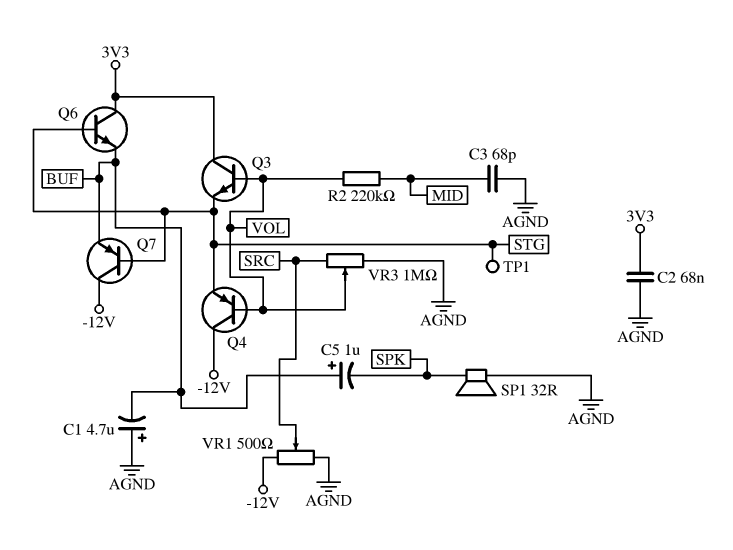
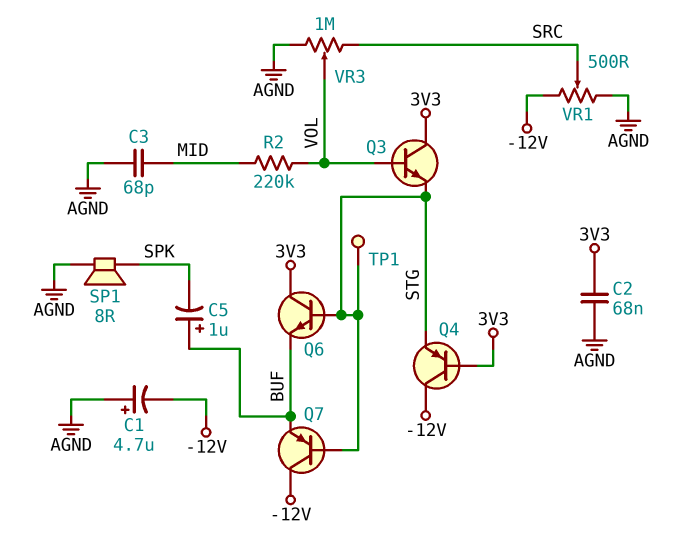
C1: 4.7uF (plus AGND, minus BUF) -> 4.7uF (plus AGND, minus -12V)
Q4: PNP (B VOL, C -12V, E STG) -> PNP (B 3V3, C -12V, E STG)
SP1: speaker 32R (AGND, SPK) -> speaker 8R (AGND, SPK)

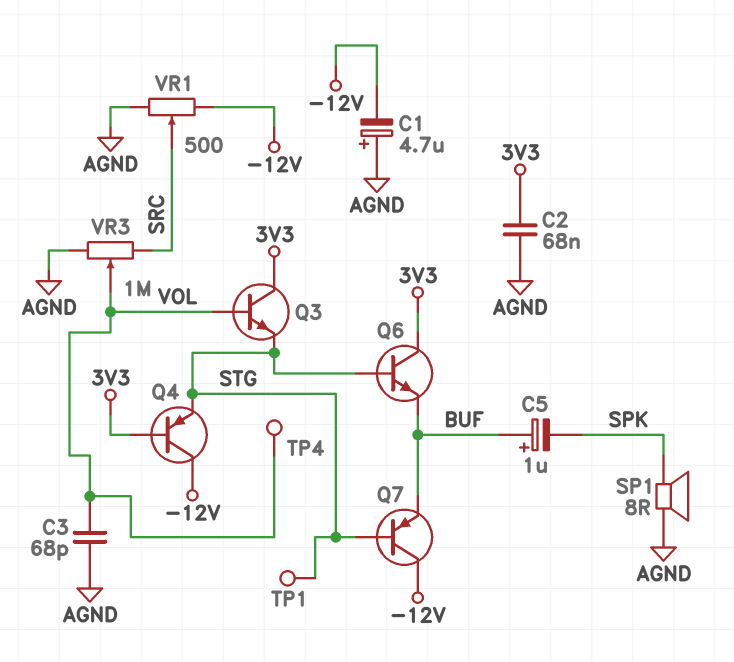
C3: 68pF (AGND, MID) -> 68pF (AGND, VOL)
R2: 220k (MID, VOL) -> none
TP4: none -> test point (VOL)

